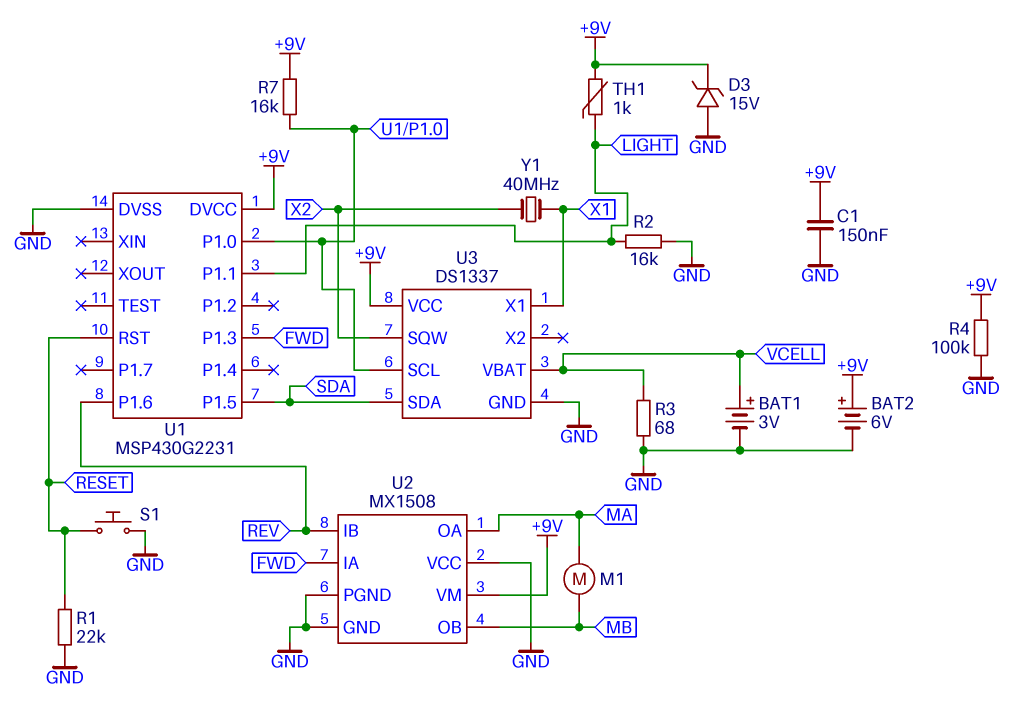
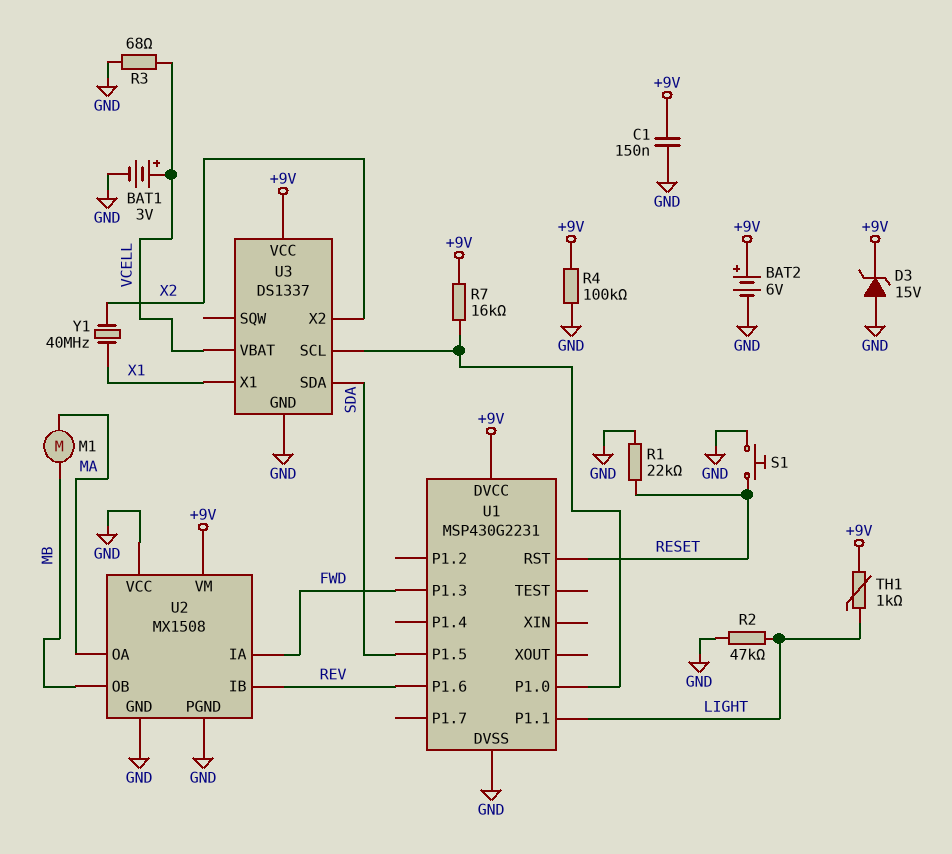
R2: 16k (GND, LIGHT) -> 47k (GND, LIGHT)
U3 pin SQW: X2 -> none
U3 pin X2: none -> X2

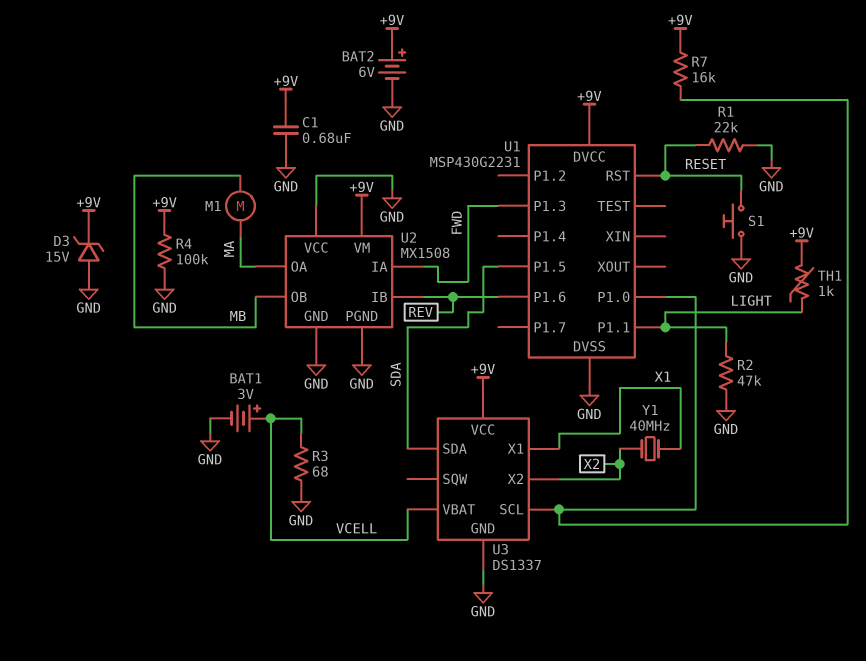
C1: 150nF (+9V, GND) -> 680nF (+9V, GND)

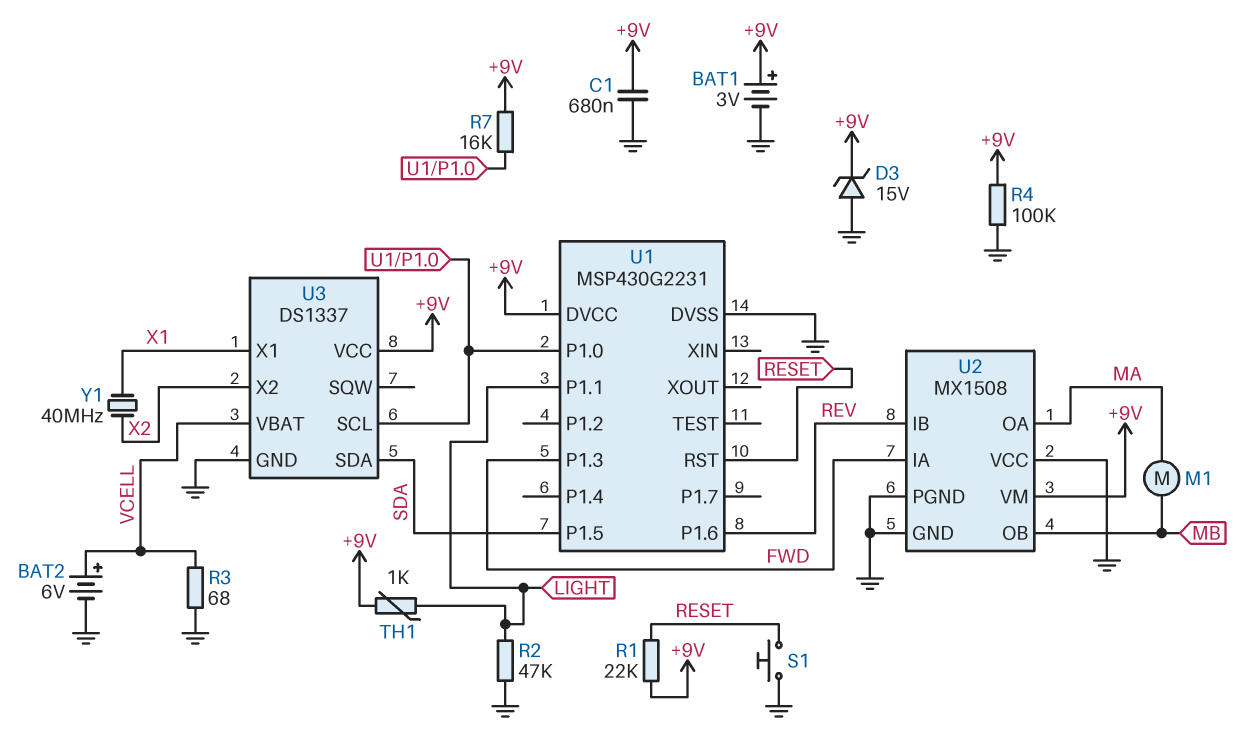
BAT1: 3V (plus VCELL, minus GND) -> 3V (plus +9V, minus GND)
BAT2: 6V (plus +9V, minus GND) -> 6V (plus VCELL, minus GND)
R1: 22k (GND, RESET) -> 22k (+9V, RESET)

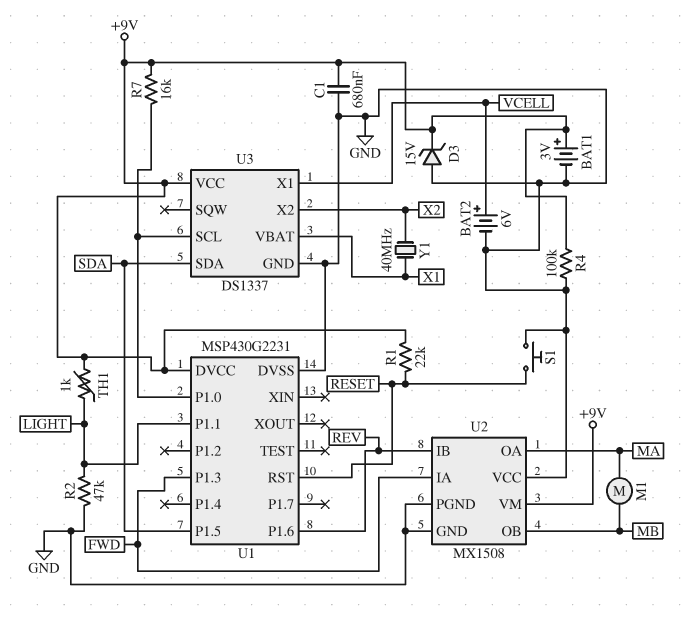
R3: 68 (GND, VCELL) -> none
U3 pin VBAT: VCELL -> X1
U3 pin X1: X1 -> VCELL

